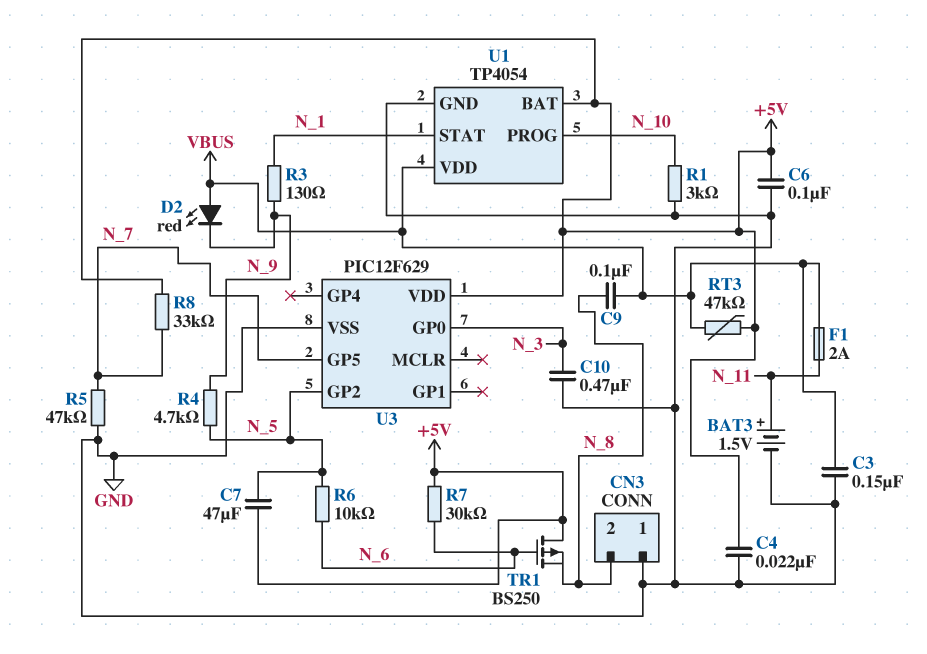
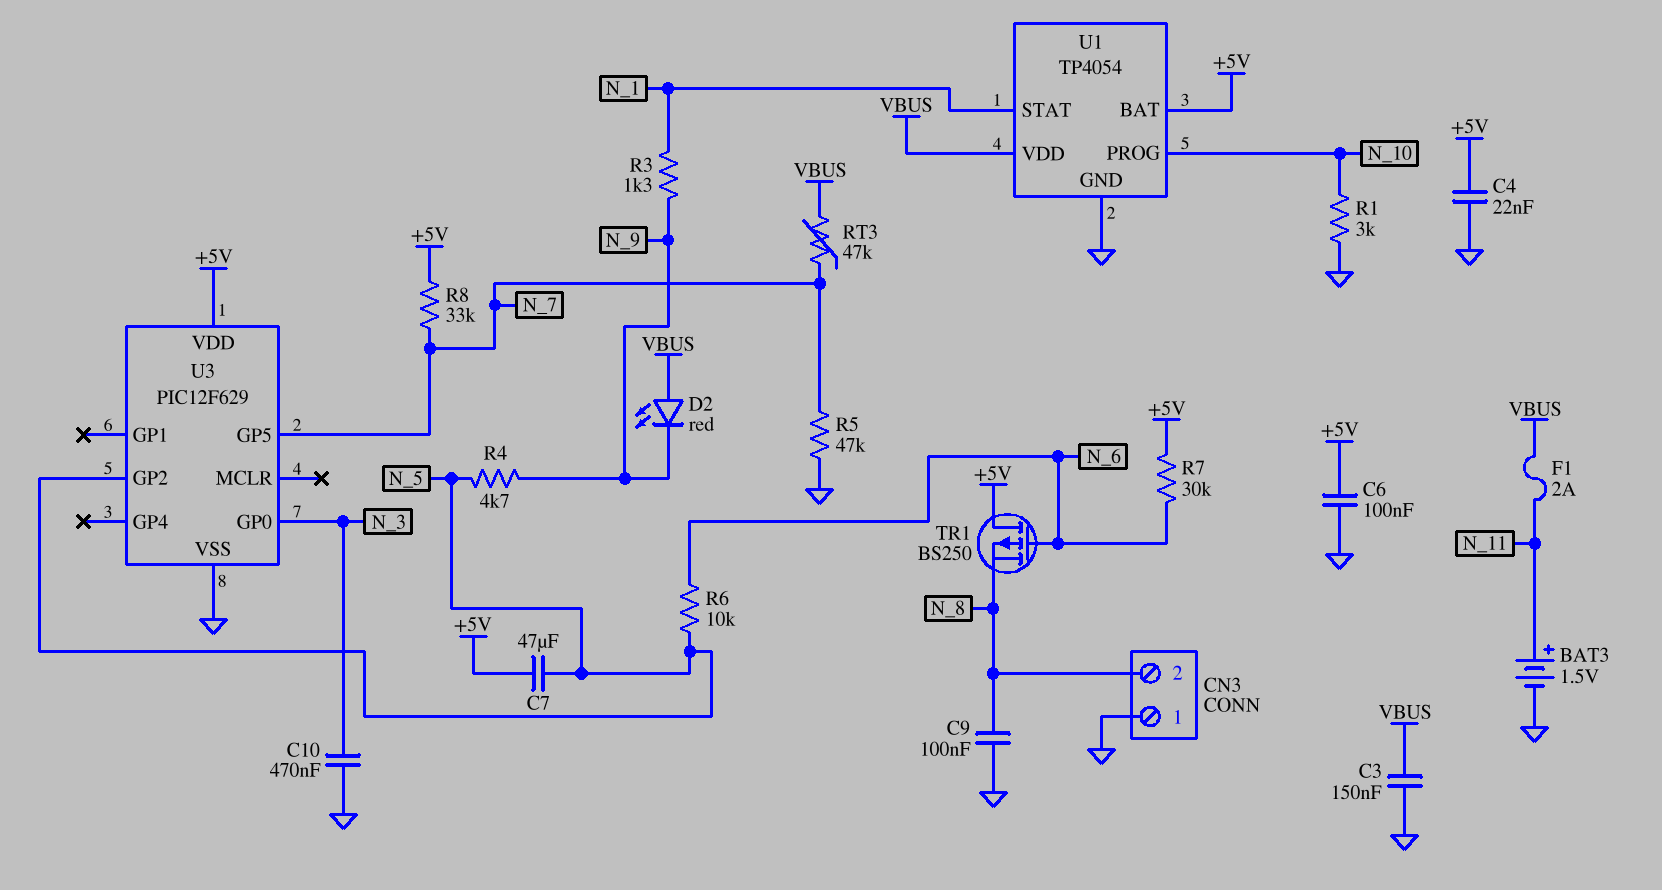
C9: 100nF (N_8, VBUS) -> 100nF (GND, N_8)
R3: 130 (N_1, N_9) -> 1.3k (N_1, N_9)
RT3: 47k (+5V, VBUS) -> 47k (N_7, VBUS)

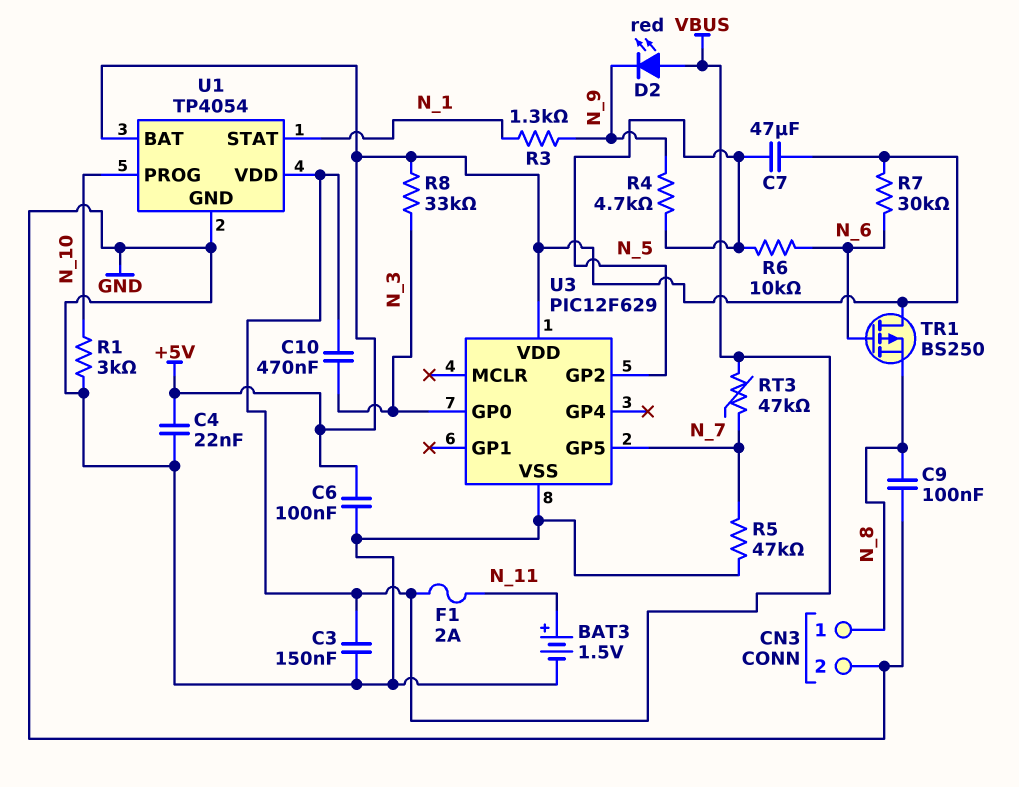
C10: 470nF (GND, N_3) -> 470nF (N_3, VBUS)
CN3 pin 1: GND -> N_8
CN3 pin 2: N_8 -> GND
R8: 33k (+5V, N_7) -> 33k (+5V, N_3)

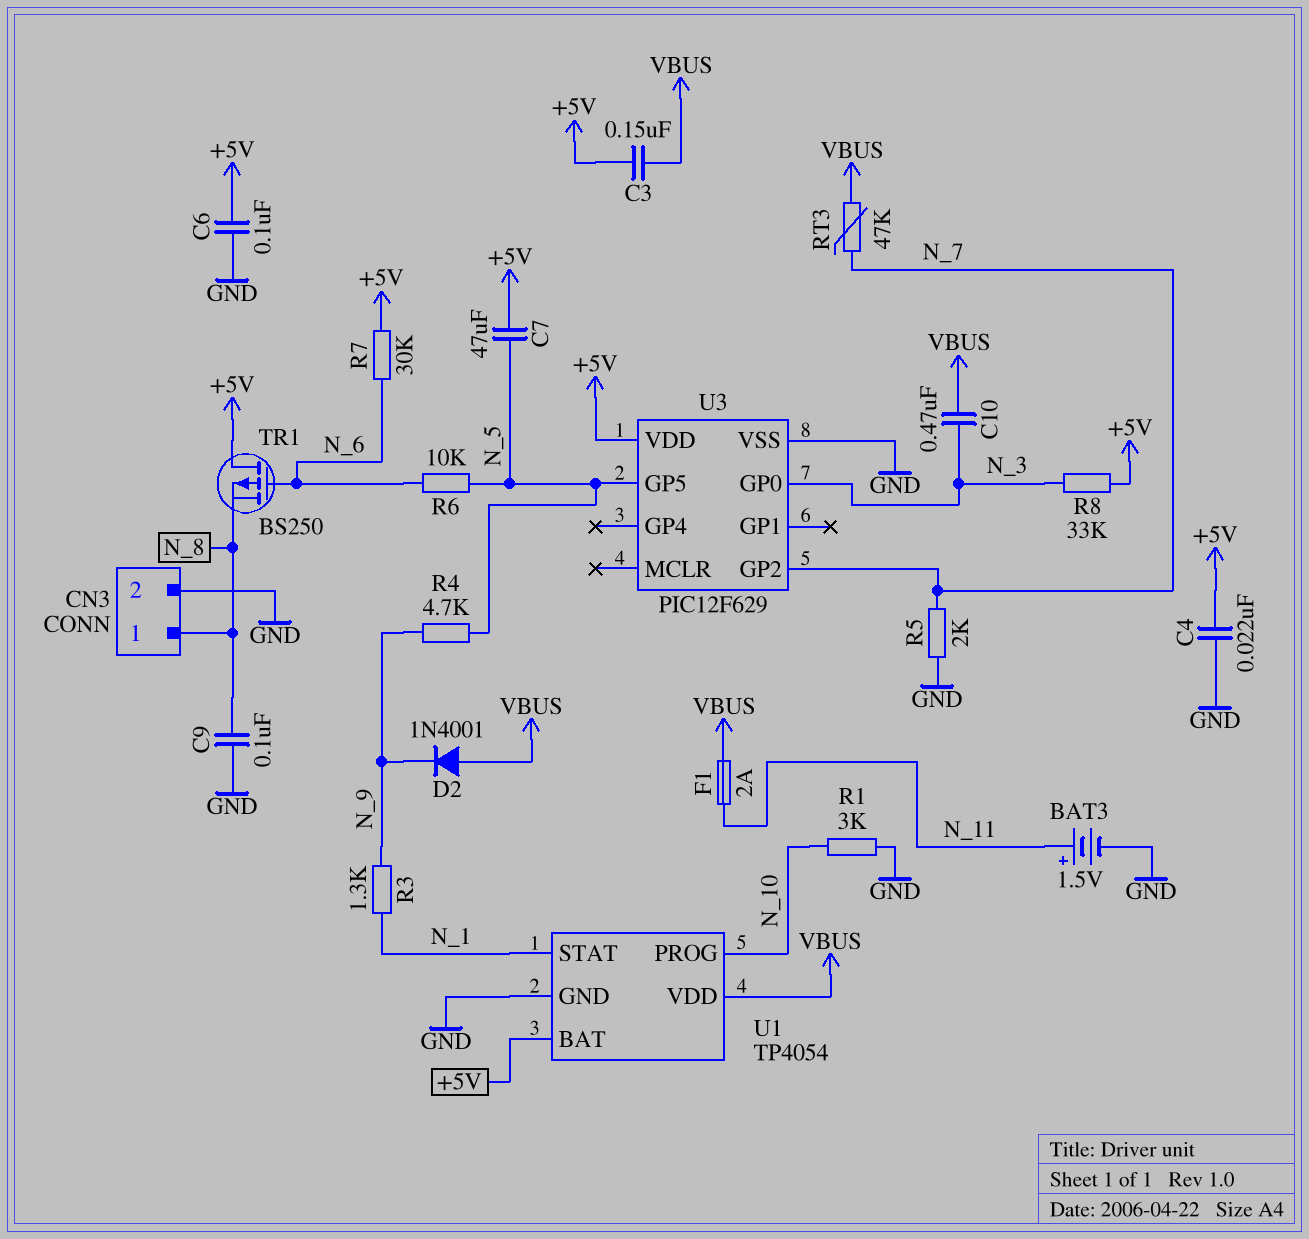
C3: 150nF (GND, VBUS) -> 150nF (+5V, VBUS)
D2: LED red (A VBUS, K N_9) -> diode 1N4001 (A VBUS, K N_9)
R5: 47k (GND, N_7) -> 2k (GND, N_7)
U3 pin GP2: N_5 -> N_7
U3 pin GP5: N_7 -> N_5

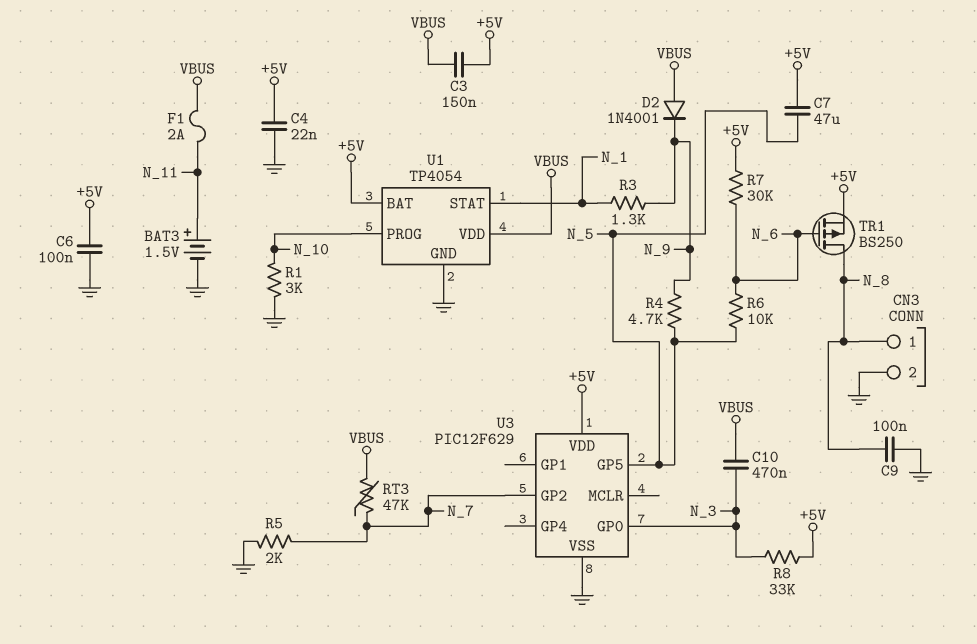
TR1: PMOS BS250 (G N_6, D +5V, S N_8) -> PMOS BS250 (G N_6, D N_8, S +5V)

